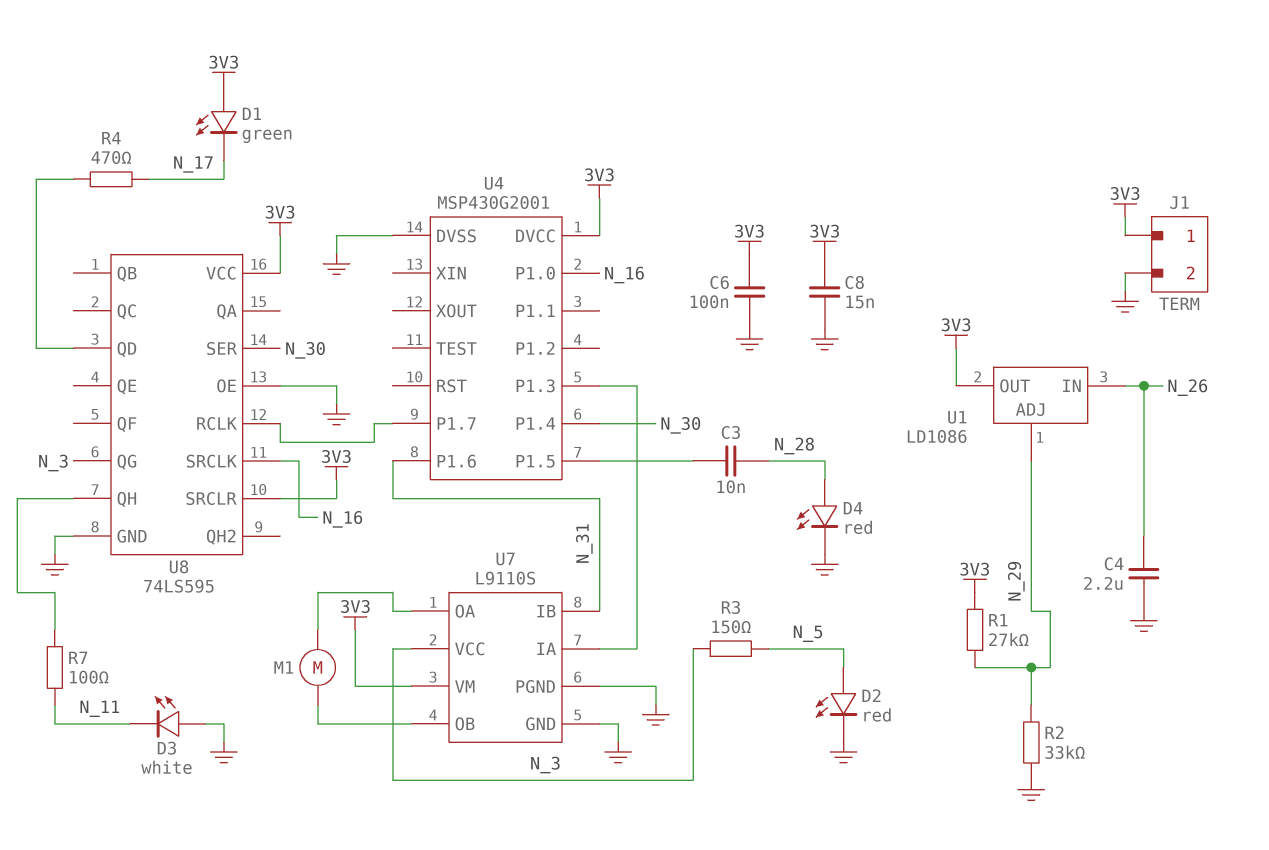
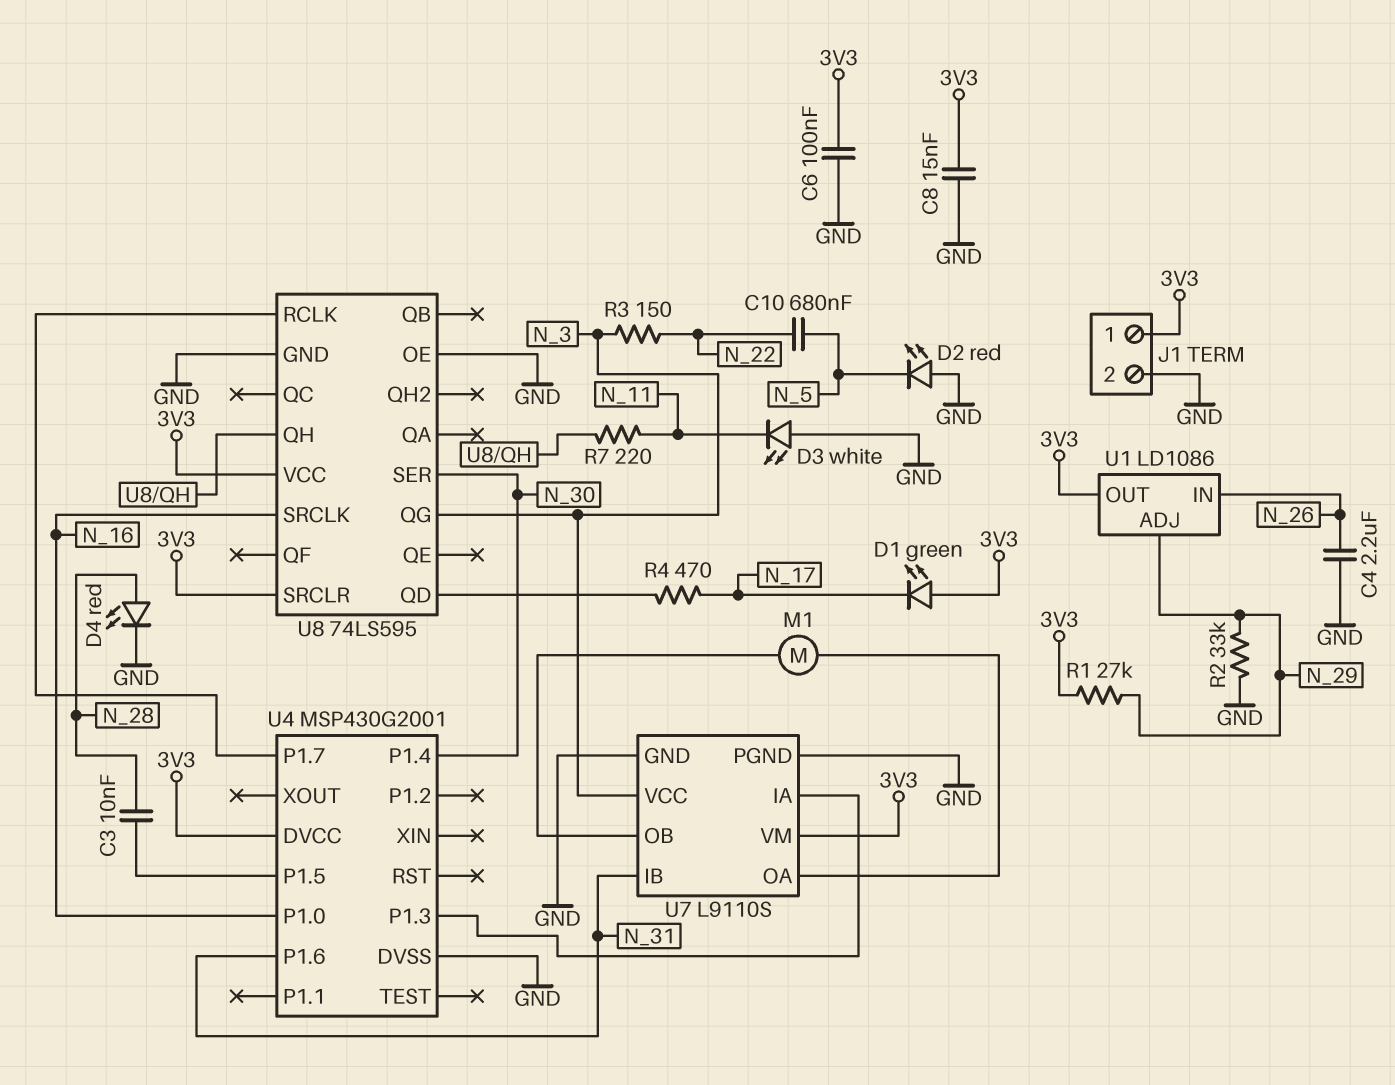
C10: none -> 680nF (N_5, N_22)
D2: LED red (A N_5, K GND) -> LED red (A GND, K N_5)
R3: 150 (N_3, N_5) -> 150 (N_3, N_22)
R7: 100 (N_11, U8/QH) -> 220 (N_11, U8/QH)

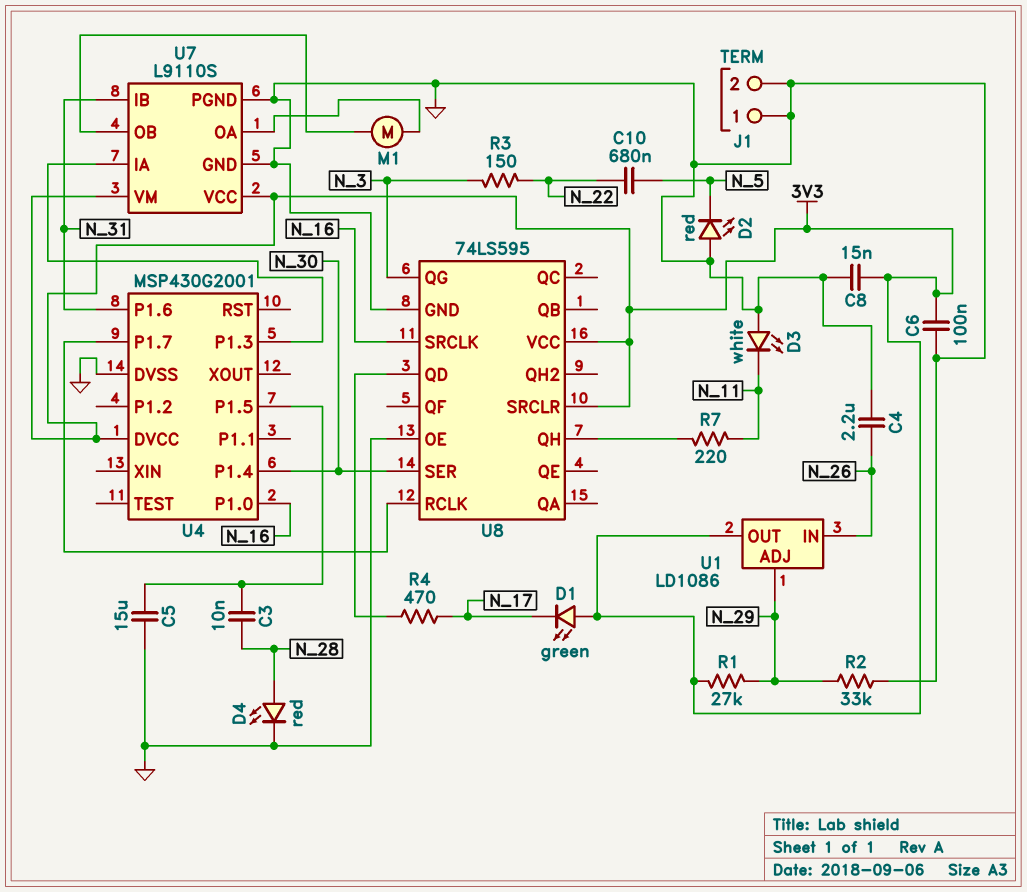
C5: none -> 15uF (GND, U4/P1.5)
J1 pin 1: 3V3 -> GND
U7 pin VCC: N_3 -> 3V3

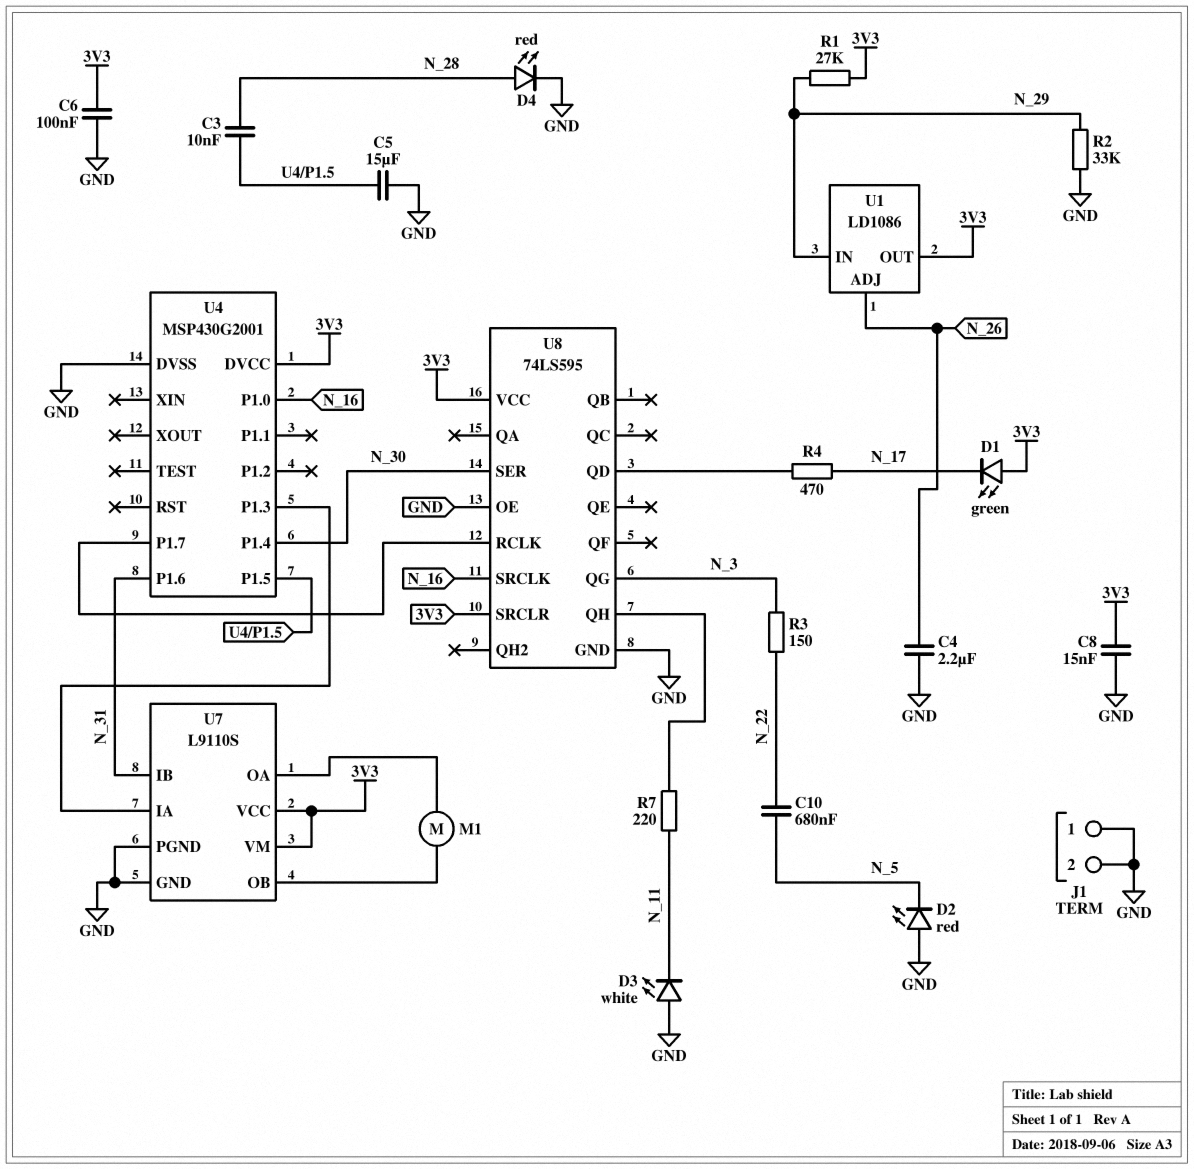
U1 pin ADJ: N_29 -> N_26
U1 pin IN: N_26 -> N_29

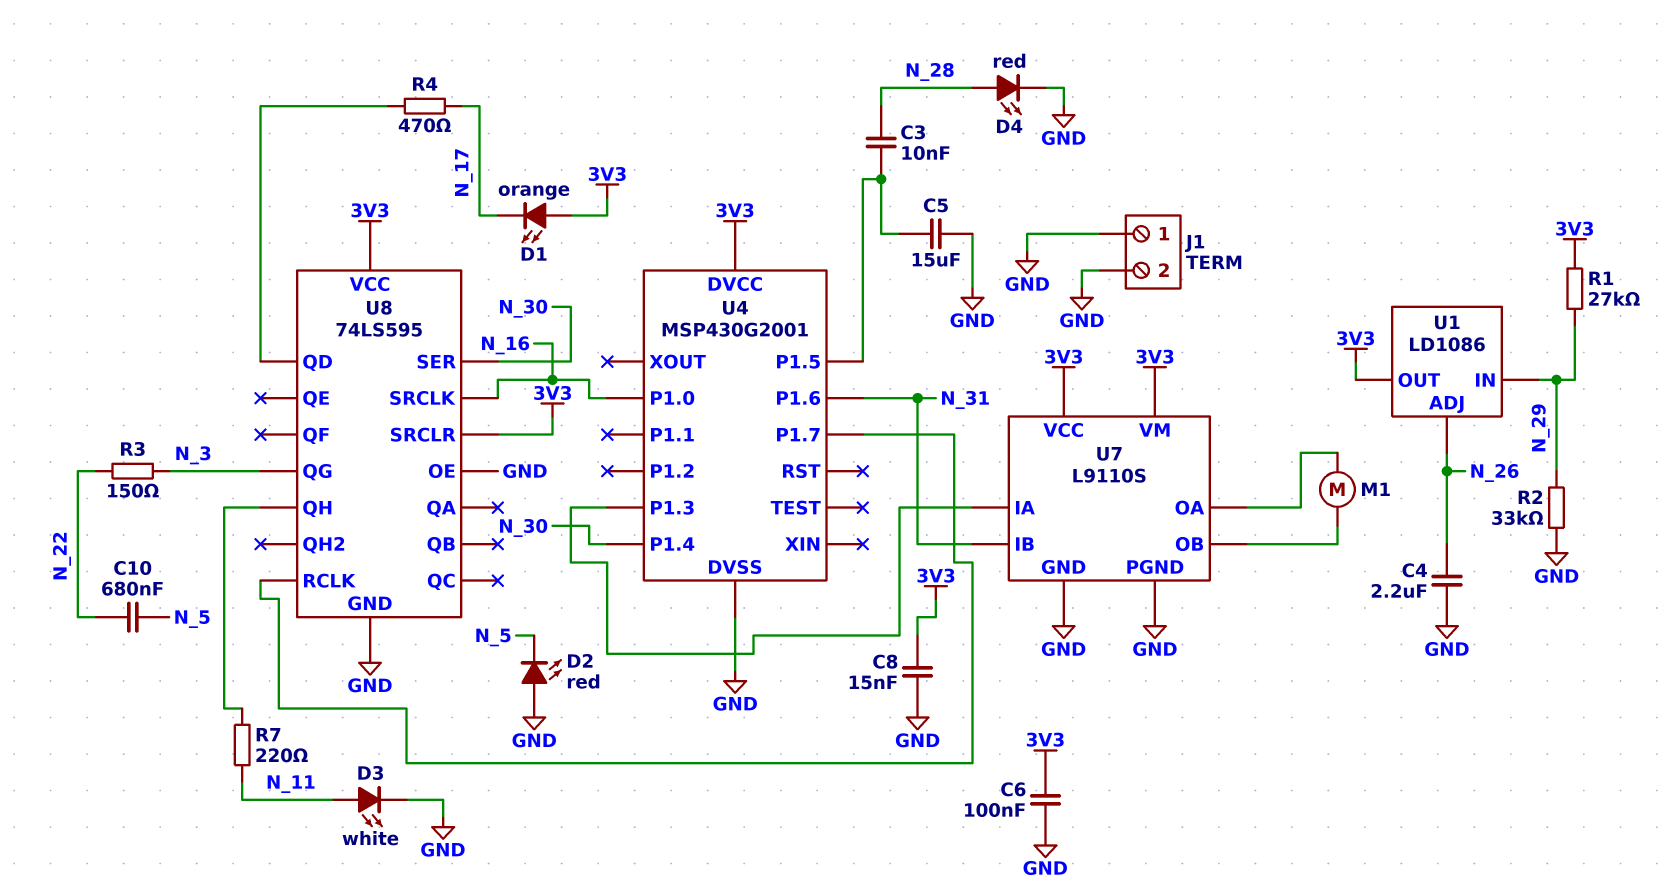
D1: LED green (A 3V3, K N_17) -> LED orange (A 3V3, K N_17)
D3: LED white (A GND, K N_11) -> LED white (A N_11, K GND)

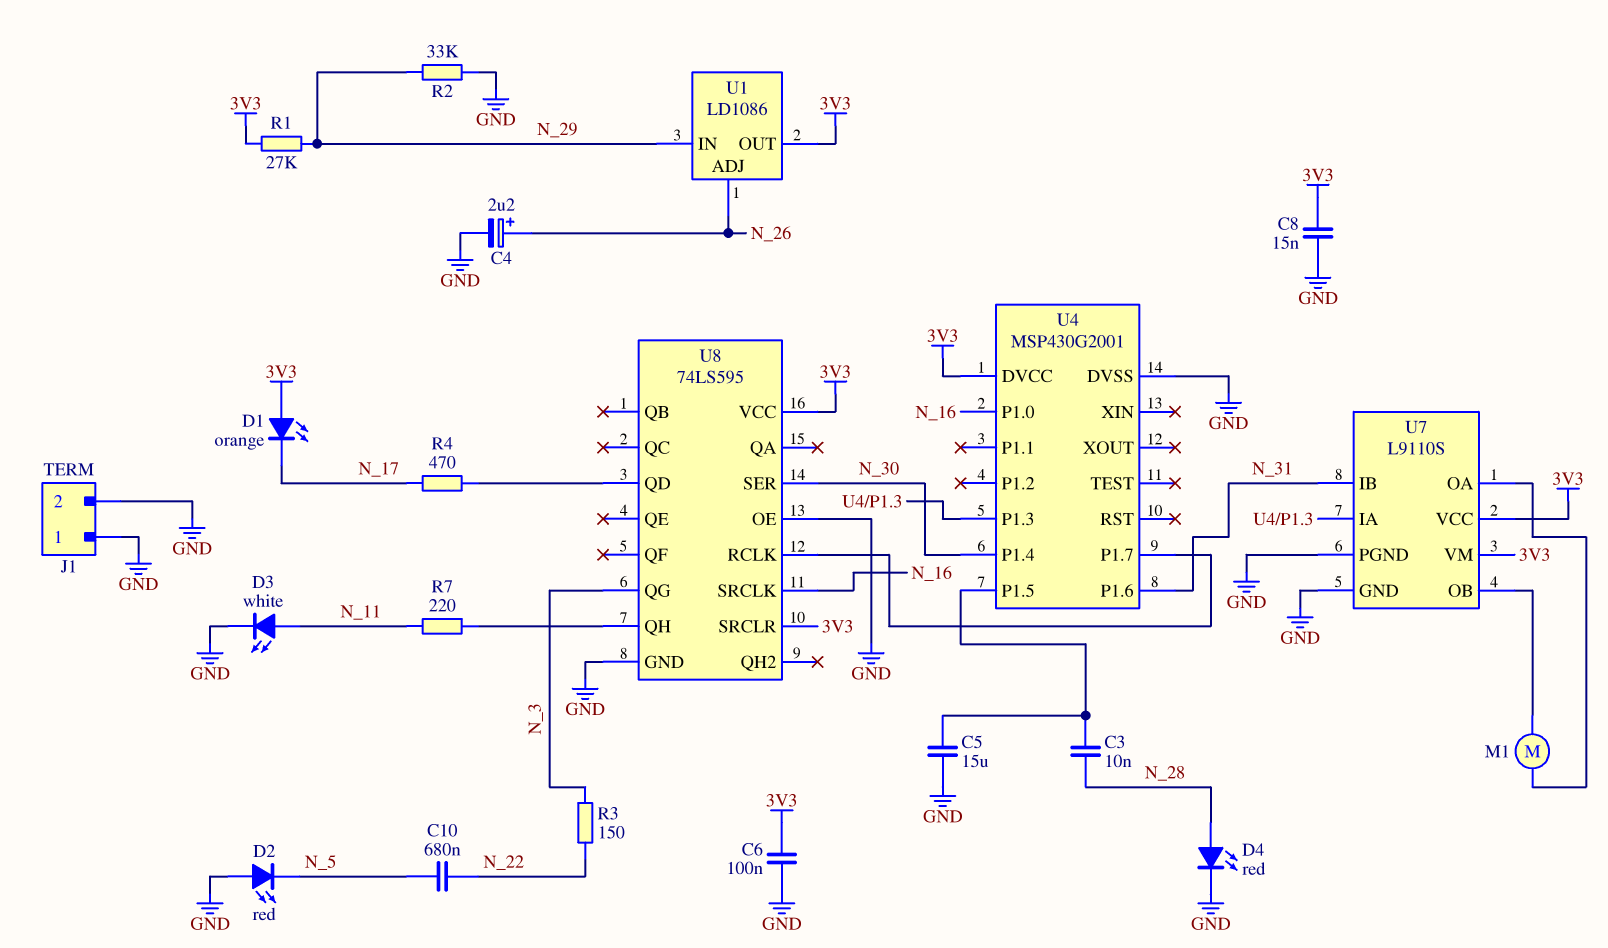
C4: 2.2uF (GND, N_26) -> 2.2uF (plus N_26, minus GND)

